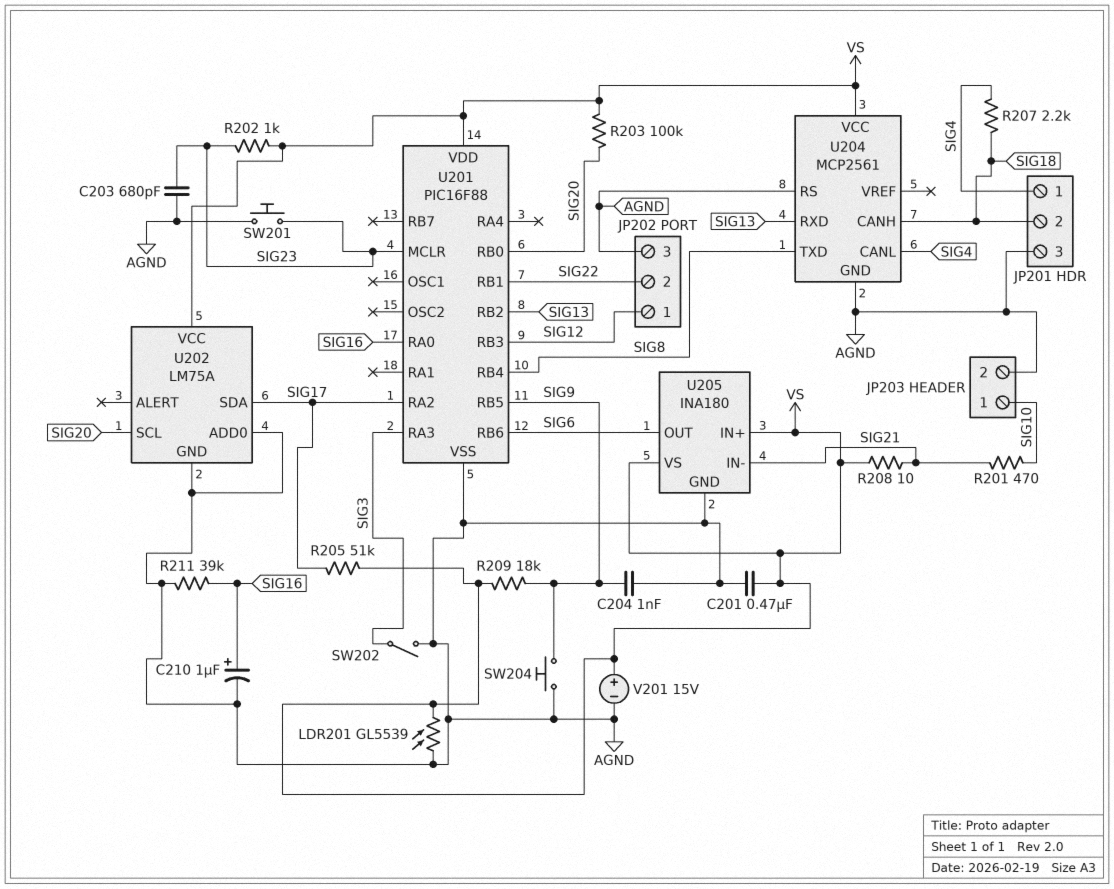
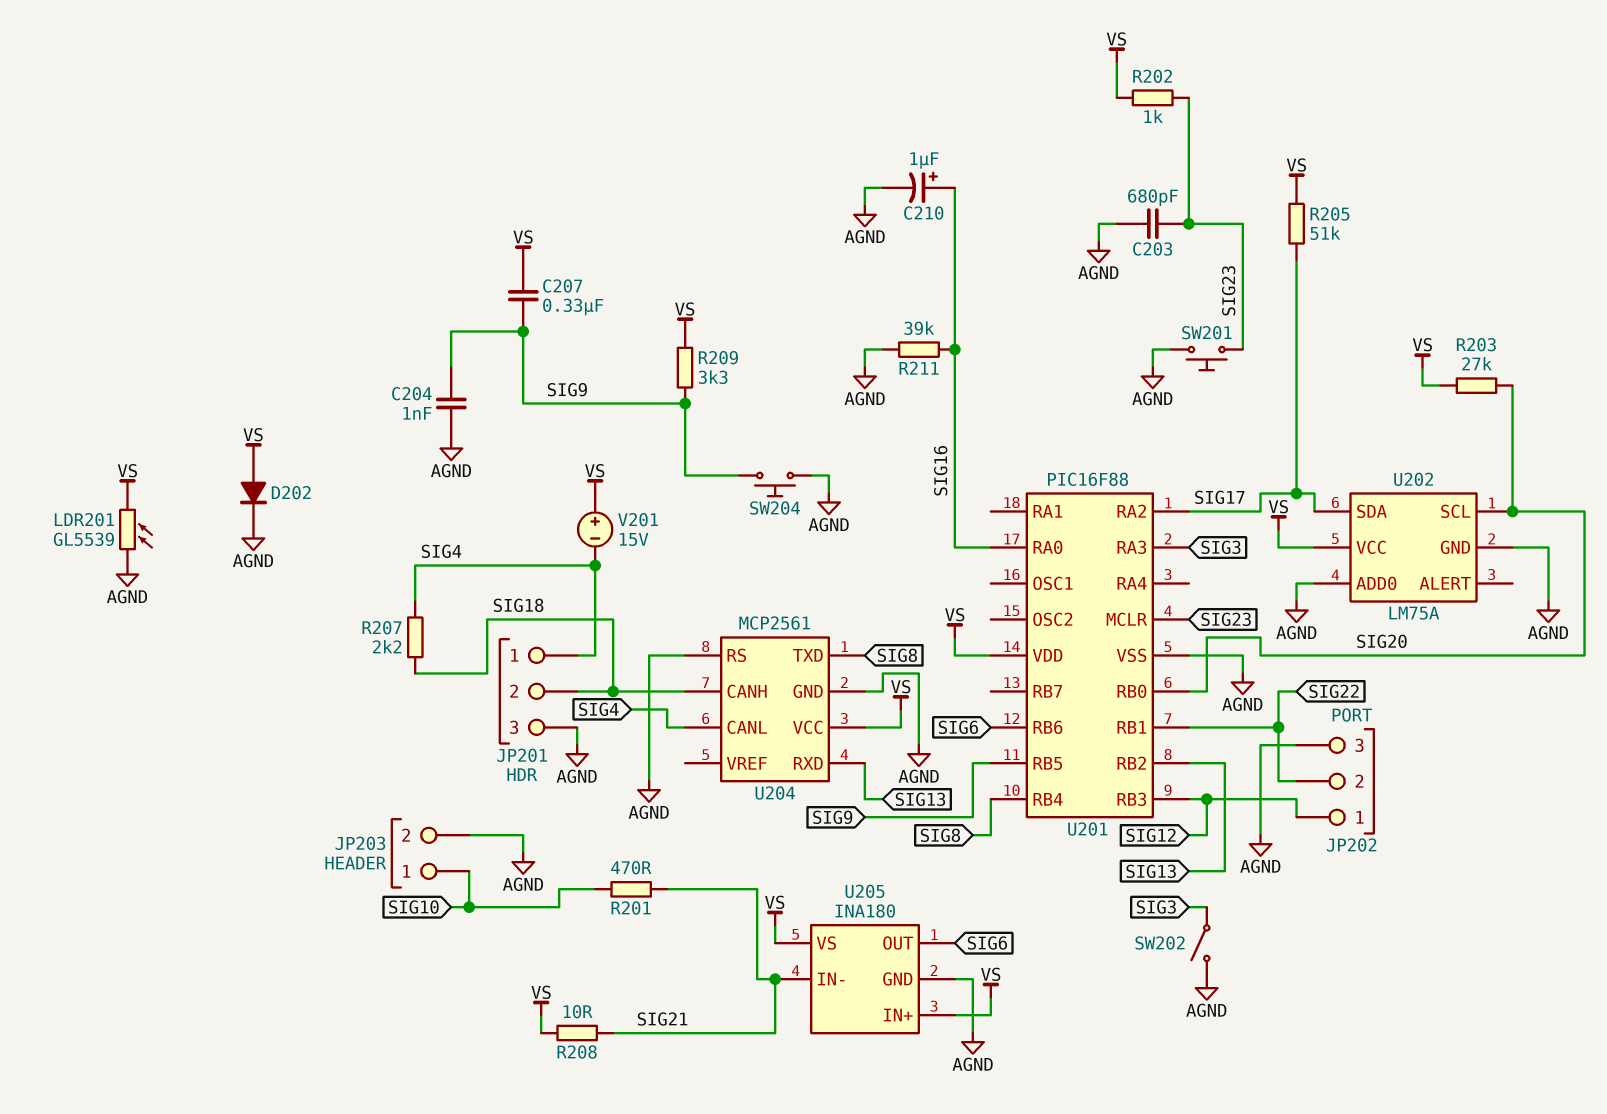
C201: 470nF (AGND, VS) -> none
C207: none -> 330nF (SIG9, VS)
D202: none -> diode (A VS, K AGND)
R203: 100k (SIG20, VS) -> 27k (SIG20, VS)
R209: 18k (SIG9, VS) -> 3.3k (SIG9, VS)
V201: 15V (plus VS, minus AGND) -> 15V (plus VS, minus SIG4)

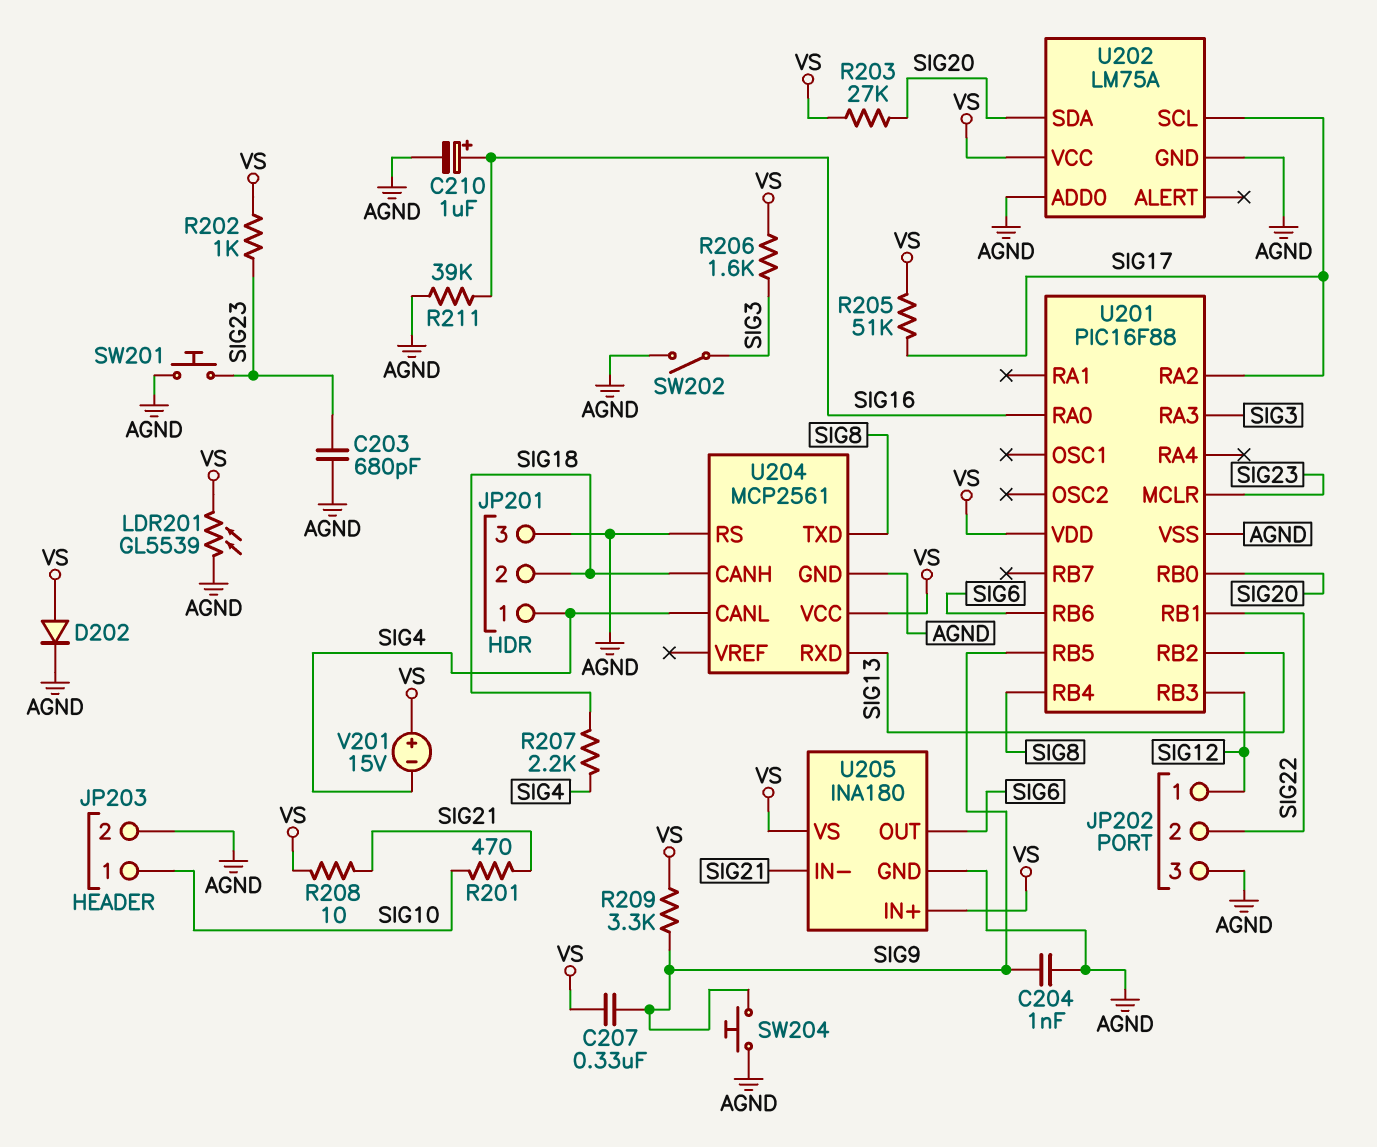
R206: none -> 1.6k (SIG3, VS)
U202 pin SCL: SIG20 -> SIG17
U202 pin SDA: SIG17 -> SIG20

